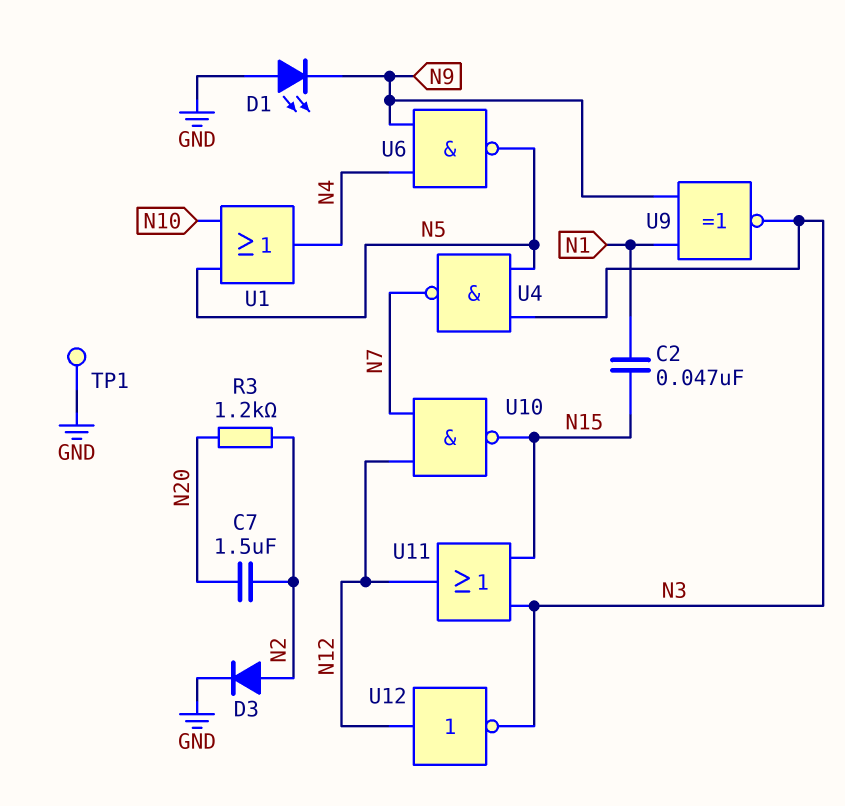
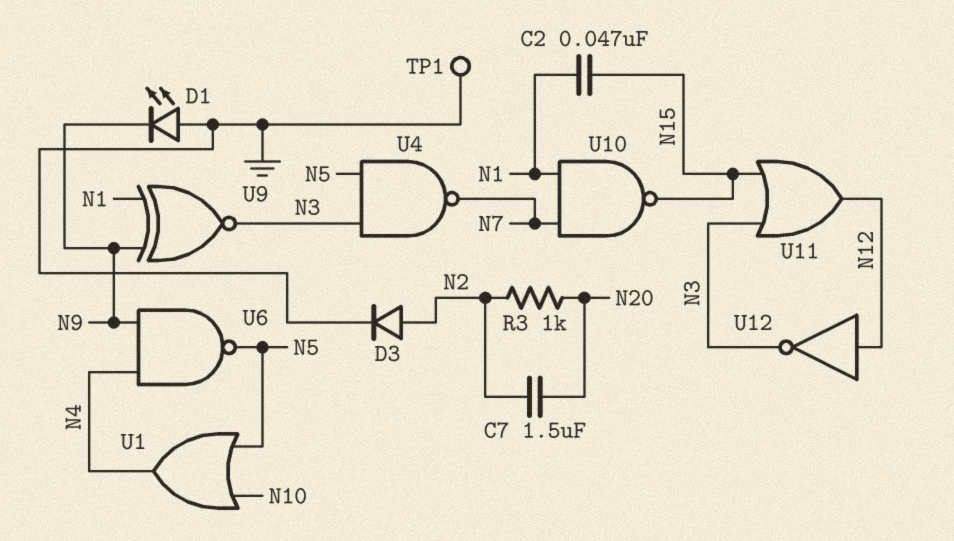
R3: 1.2k (N2, N20) -> 1k (N2, N20)
U10: NAND (in N7, in N12, out N15) -> NAND (in N1, in N7, out N15)

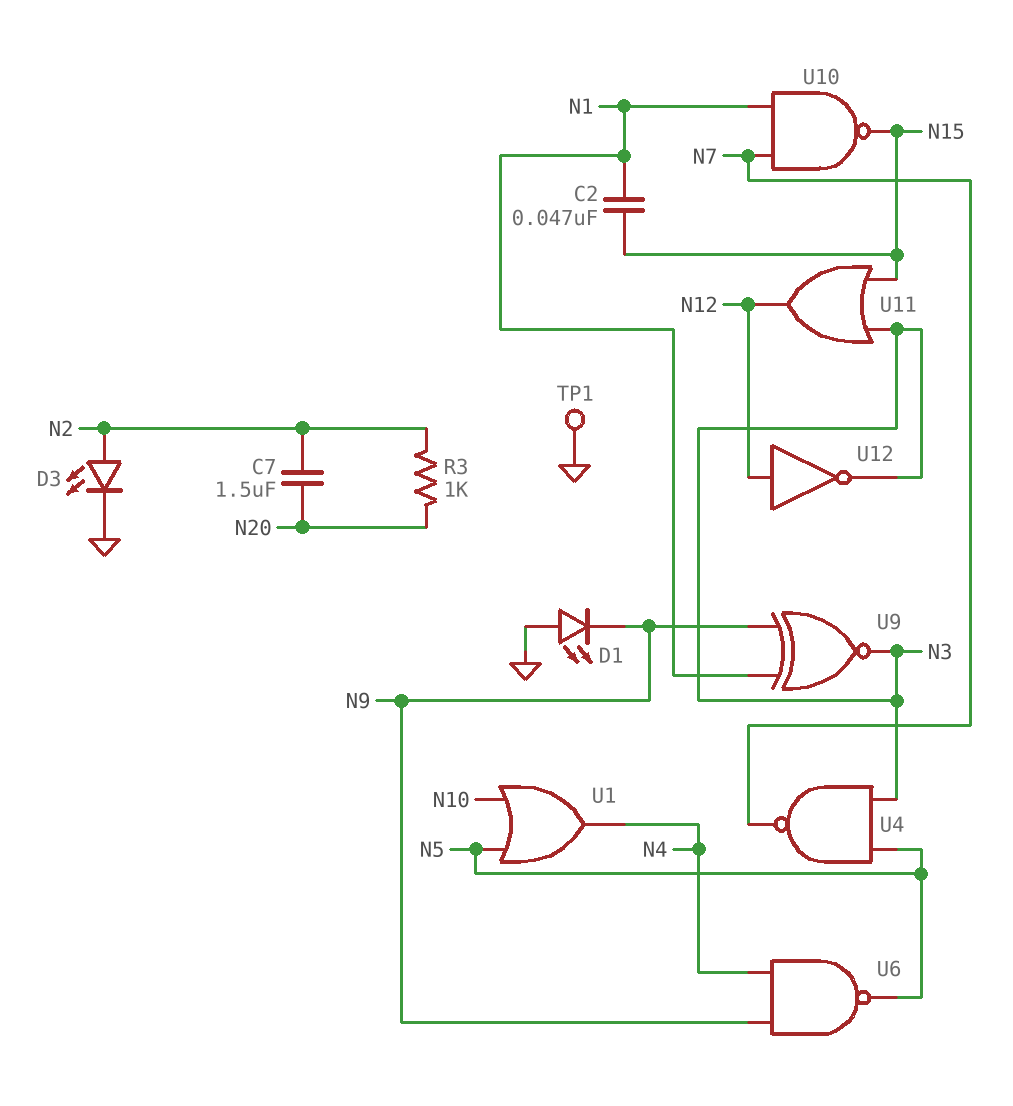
D3: diode (A N2, K GND) -> LED (A N2, K GND)

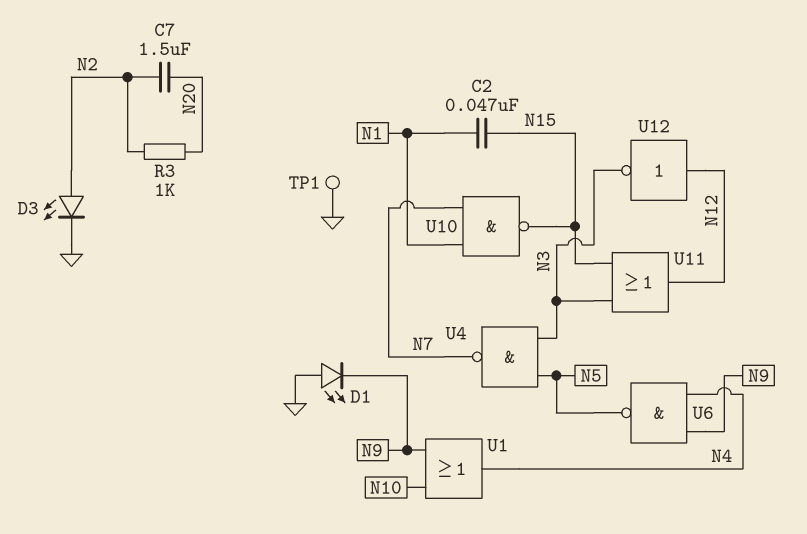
U1: OR (in N5, in N10, out N4) -> OR (in N9, in N10, out N4)
U9: XNOR (in N1, in N9, out N3) -> none

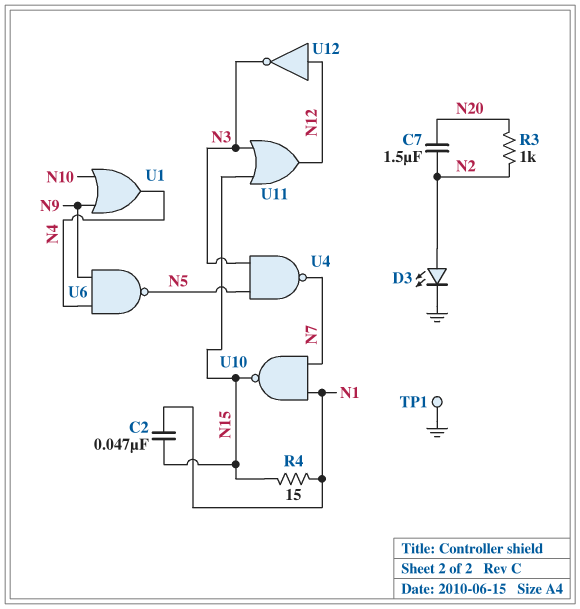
D1: LED (A GND, K N9) -> none
R4: none -> 15 (N1, N15)

